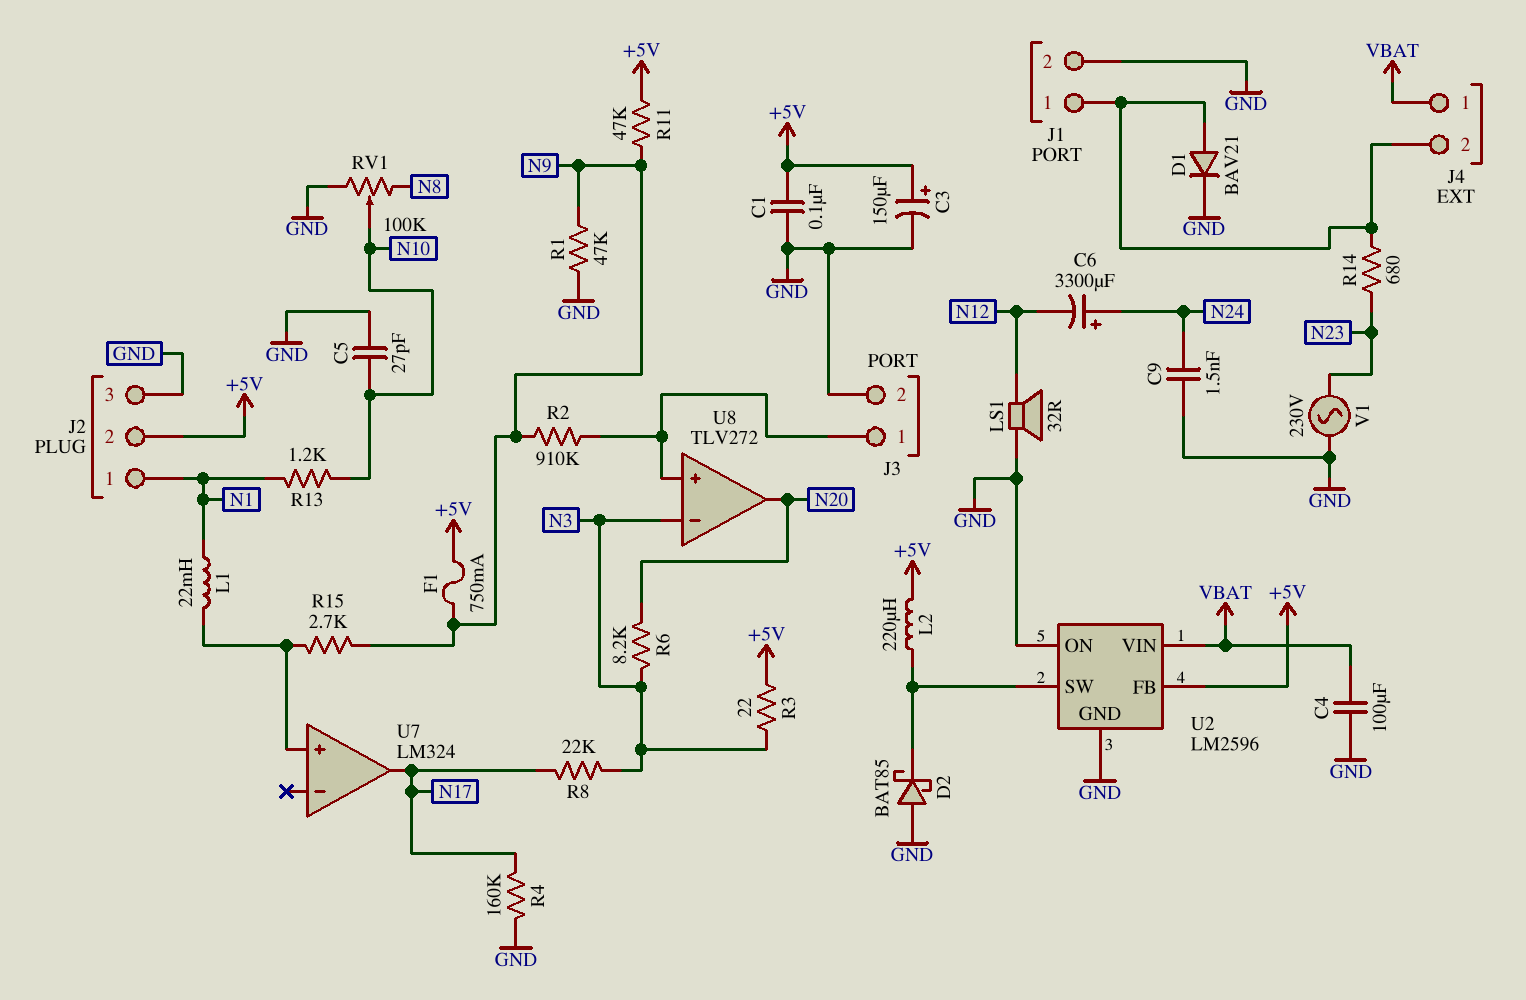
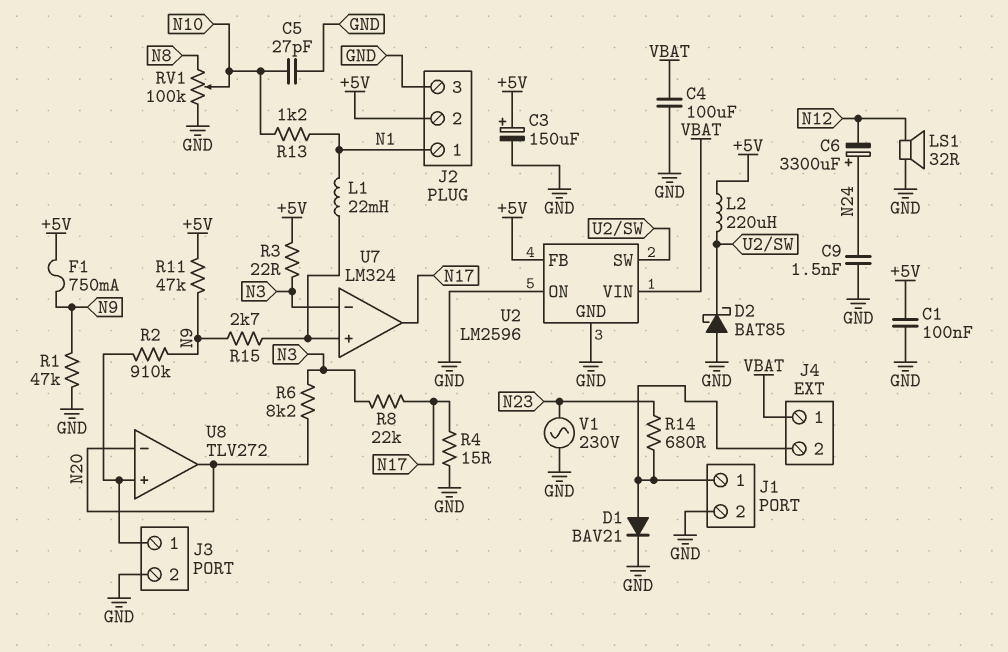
R4: 160k (GND, N17) -> 15 (GND, N17)
U7 pin in-: none -> N3
U8 pin in-: N3 -> N20

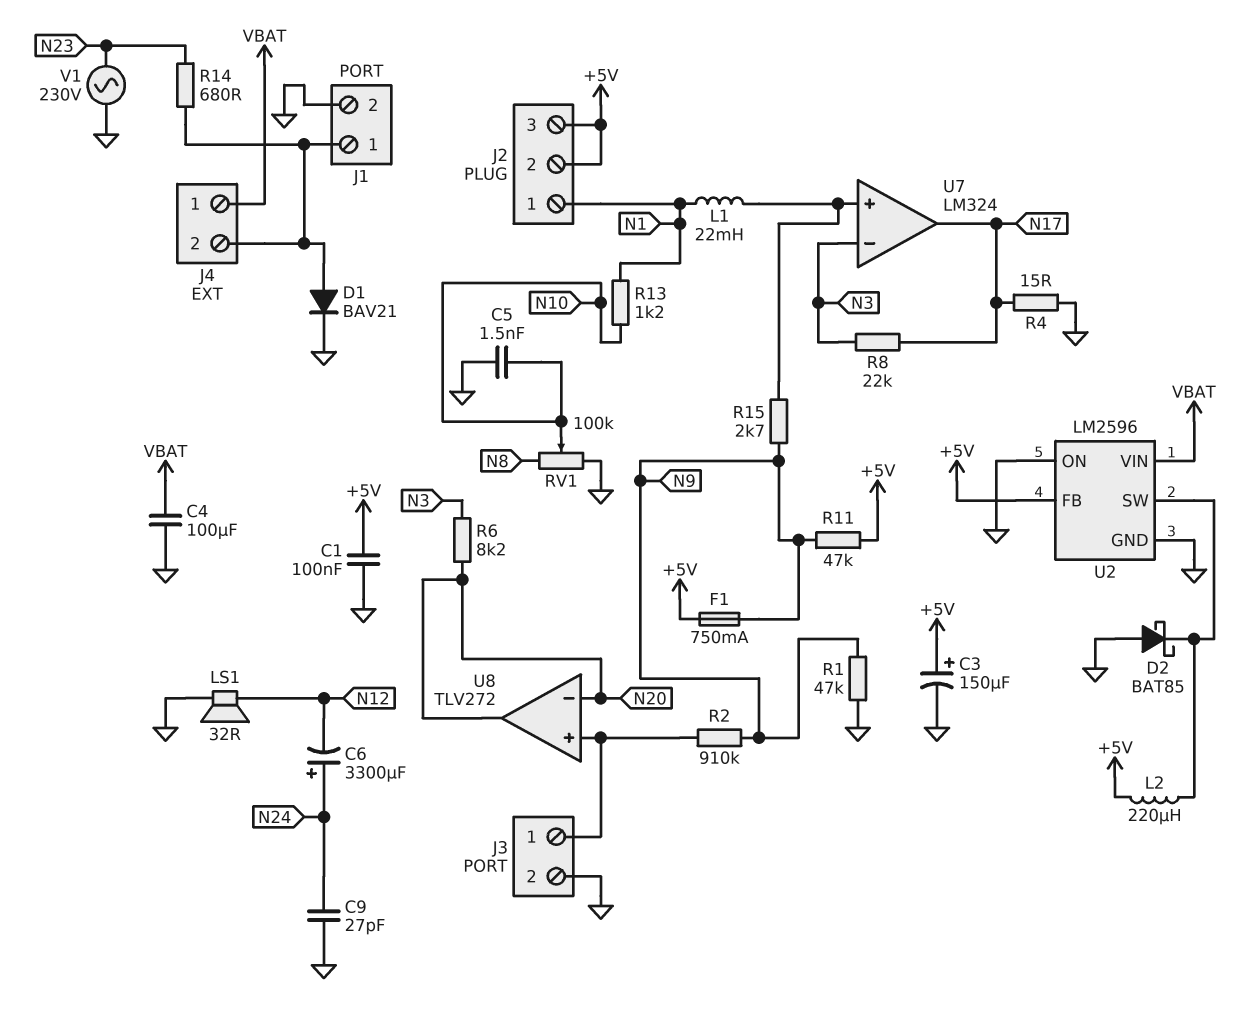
C5: 27pF (GND, N10) -> 1.5nF (GND, N10)
C9: 1.5nF (GND, N24) -> 27pF (GND, N24)
J2 pin 3: GND -> +5V
R3: 22 (+5V, N3) -> none

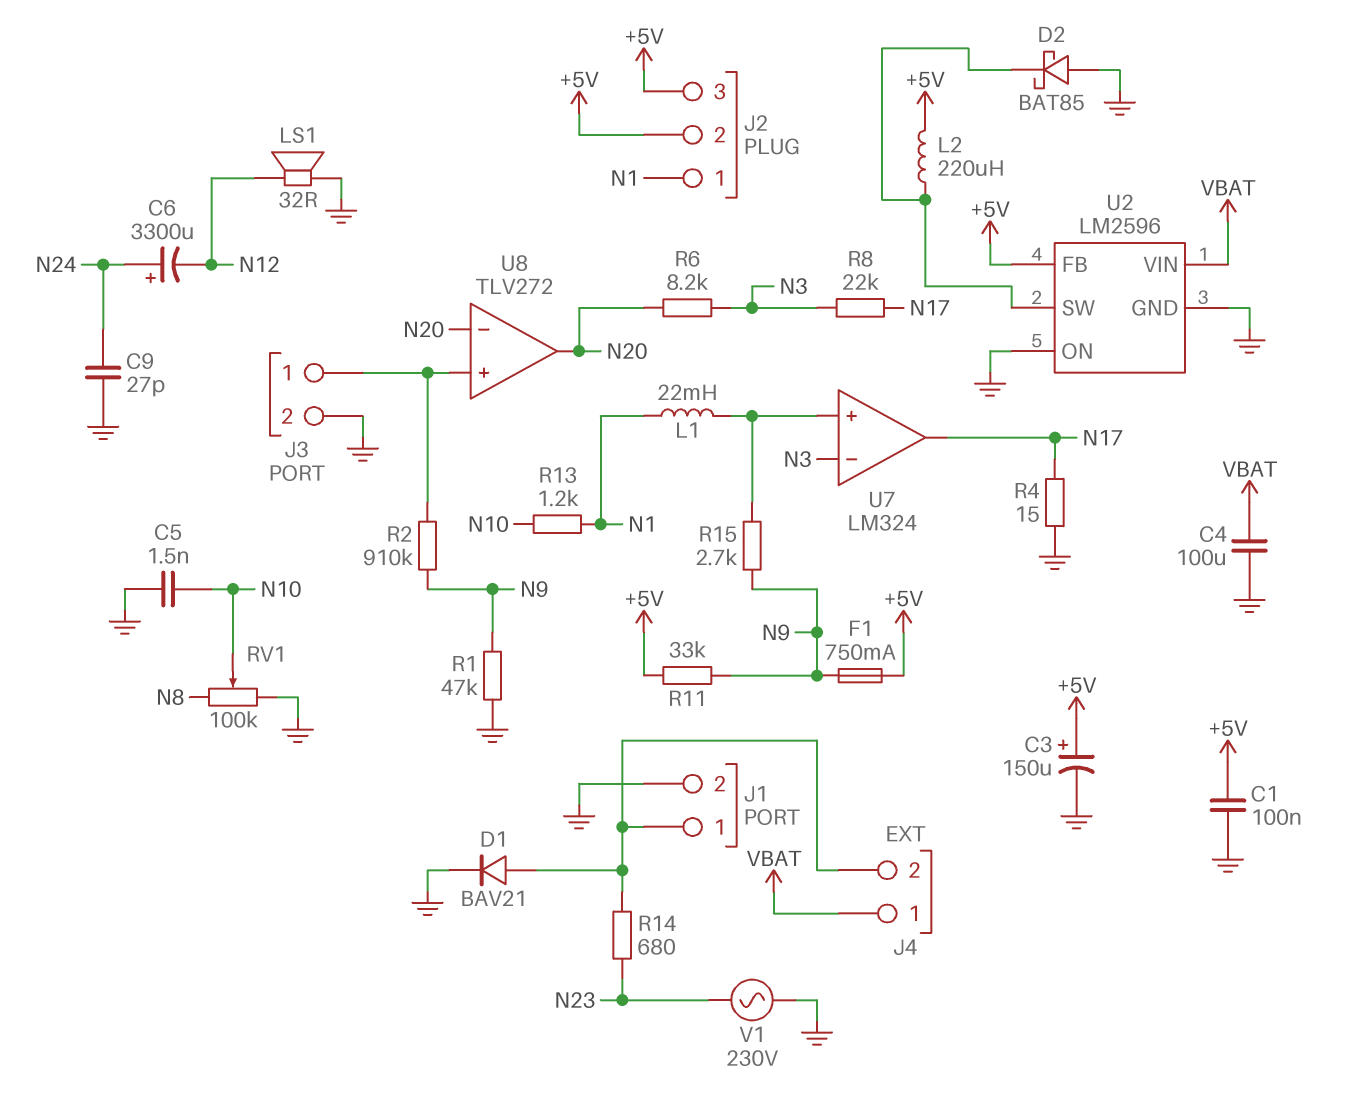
R11: 47k (+5V, N9) -> 33k (+5V, N9)

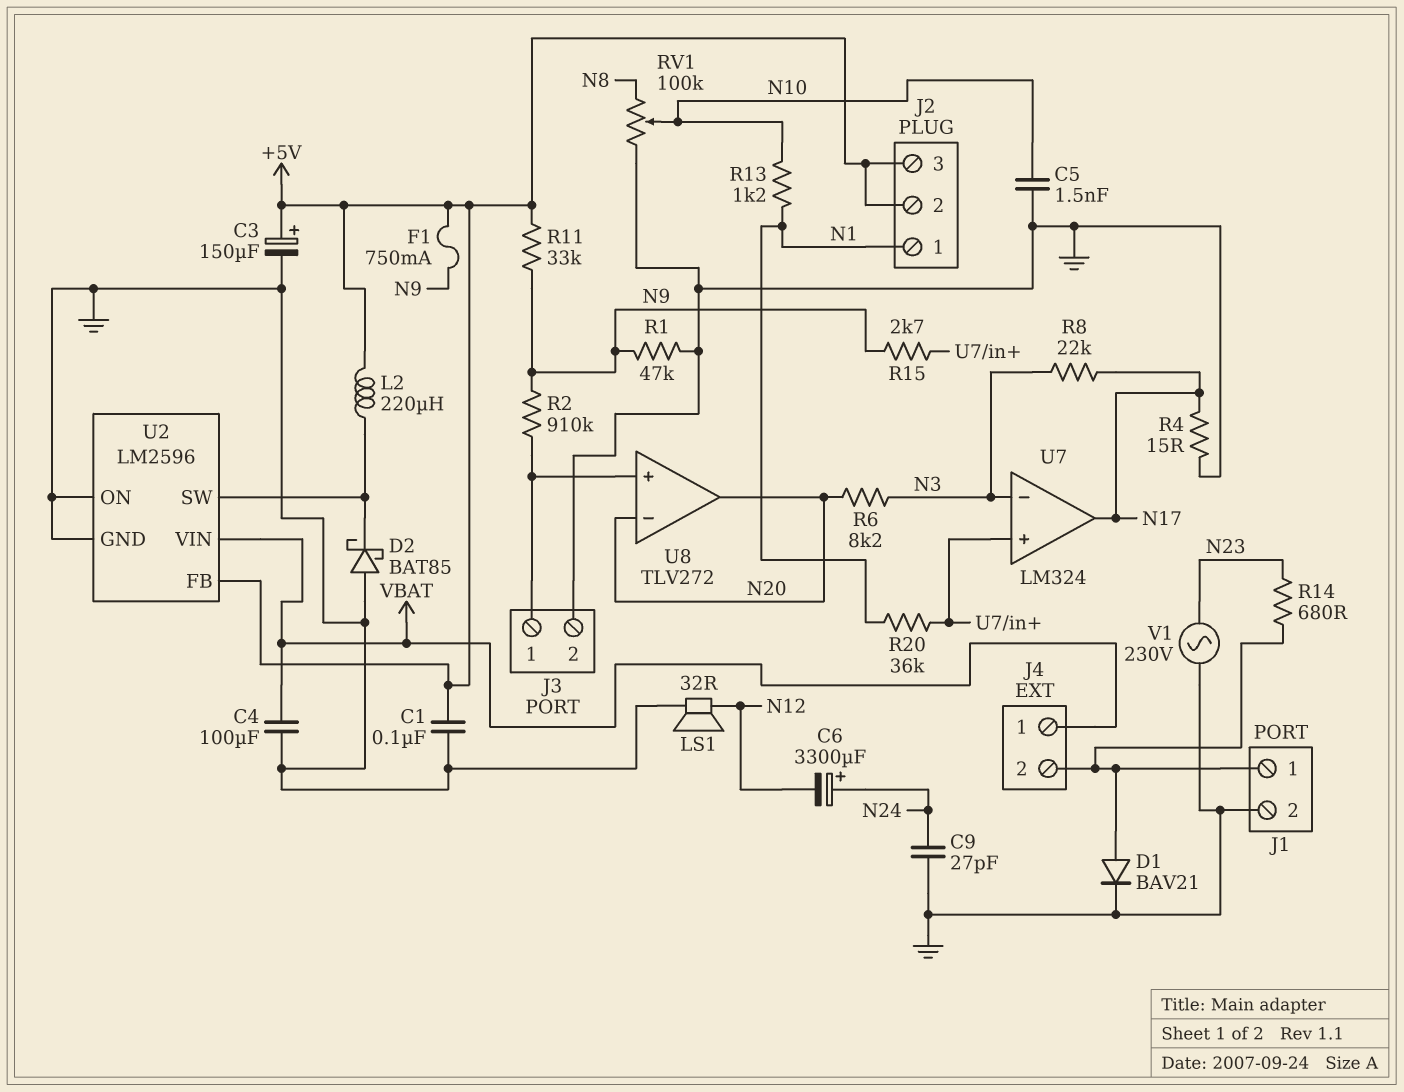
L1: 22mH (N1, U7/in+) -> none
R20: none -> 36k (N1, U7/in+)

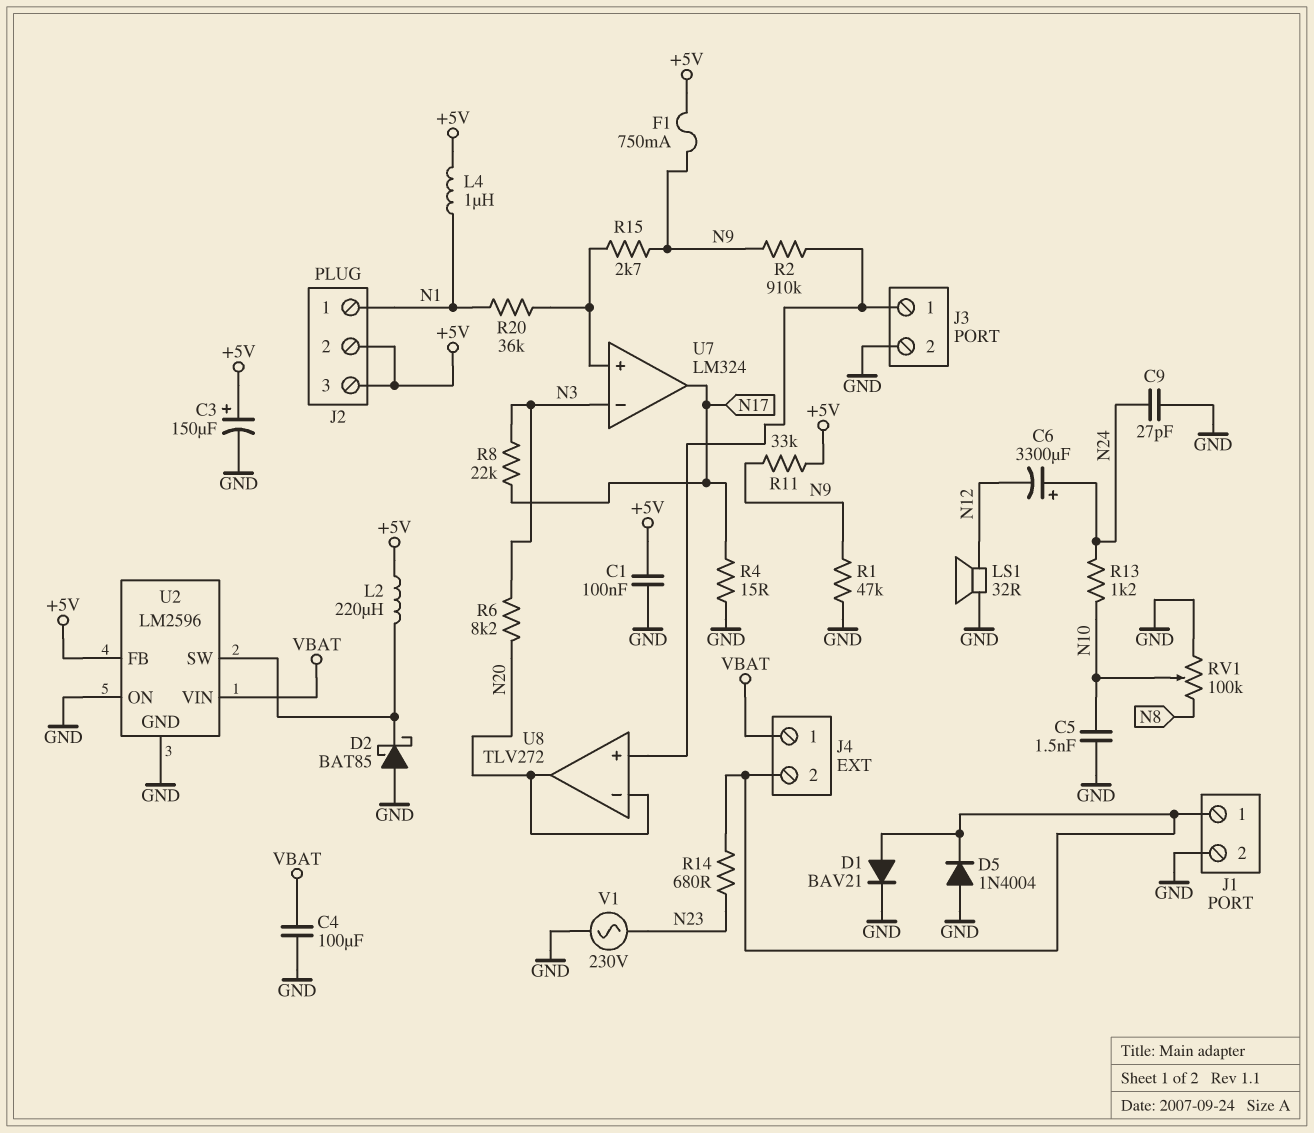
D5: none -> diode 1N4004 (A GND, K J1/1)
L4: none -> 1uH (+5V, N1)
R13: 1.2k (N1, N10) -> 1.2k (N10, N24)

